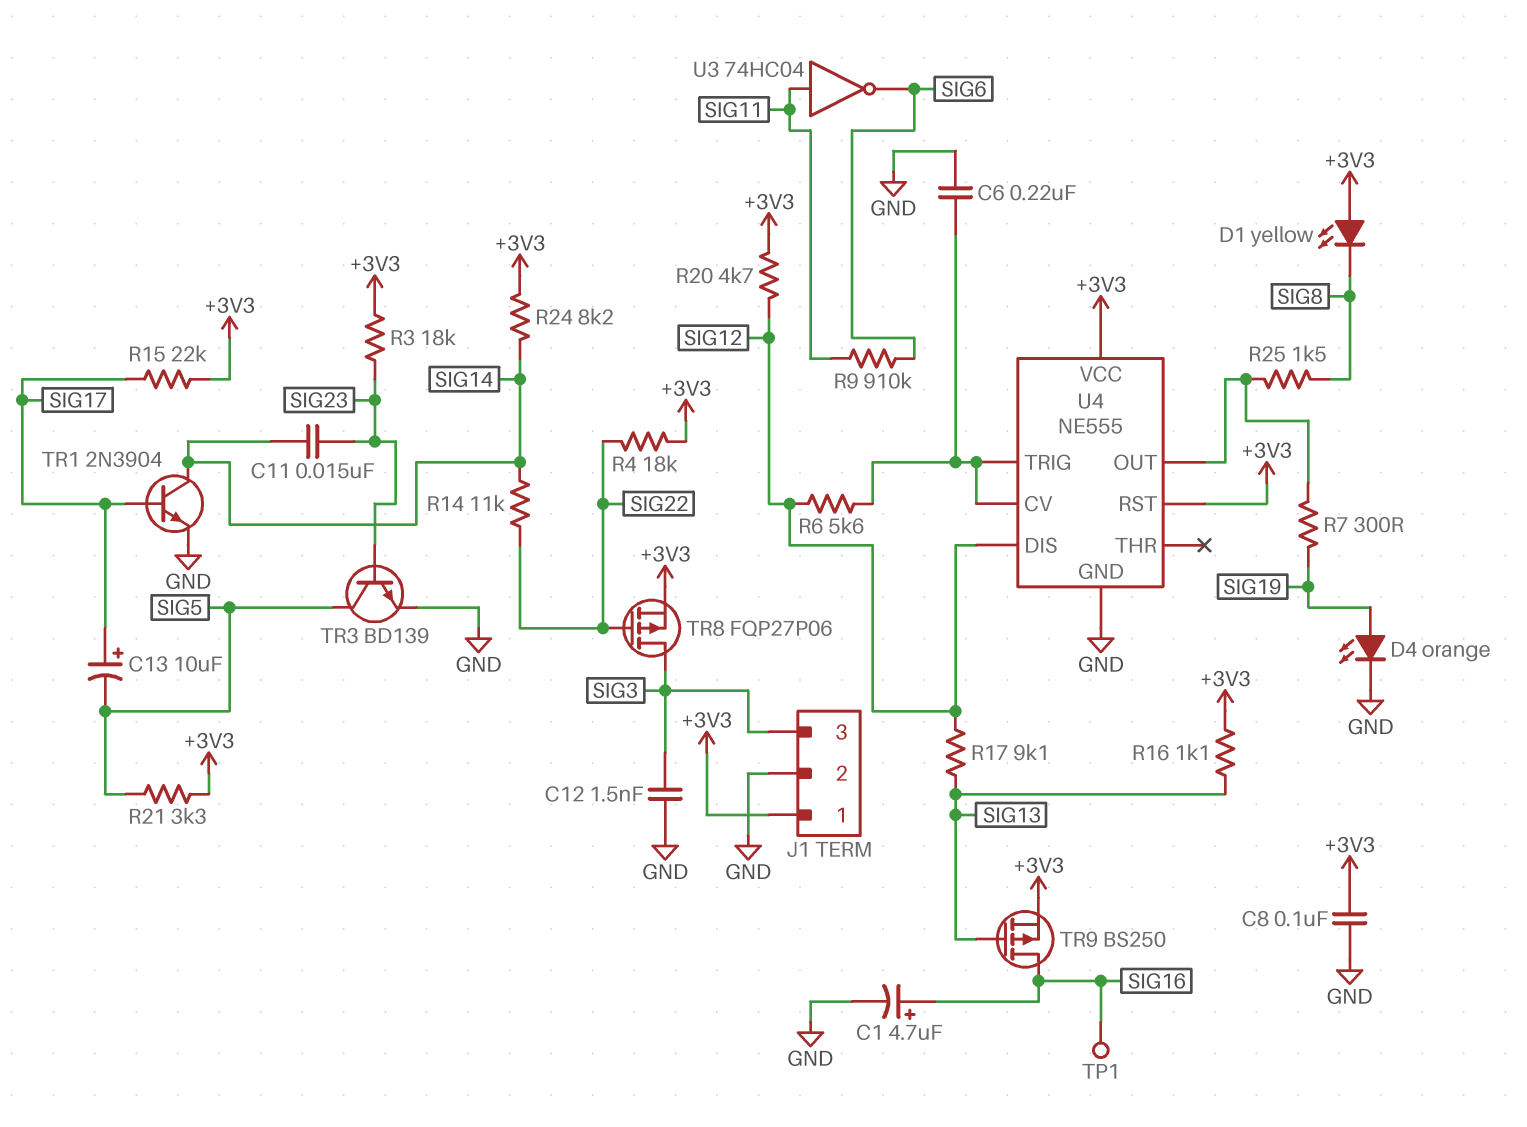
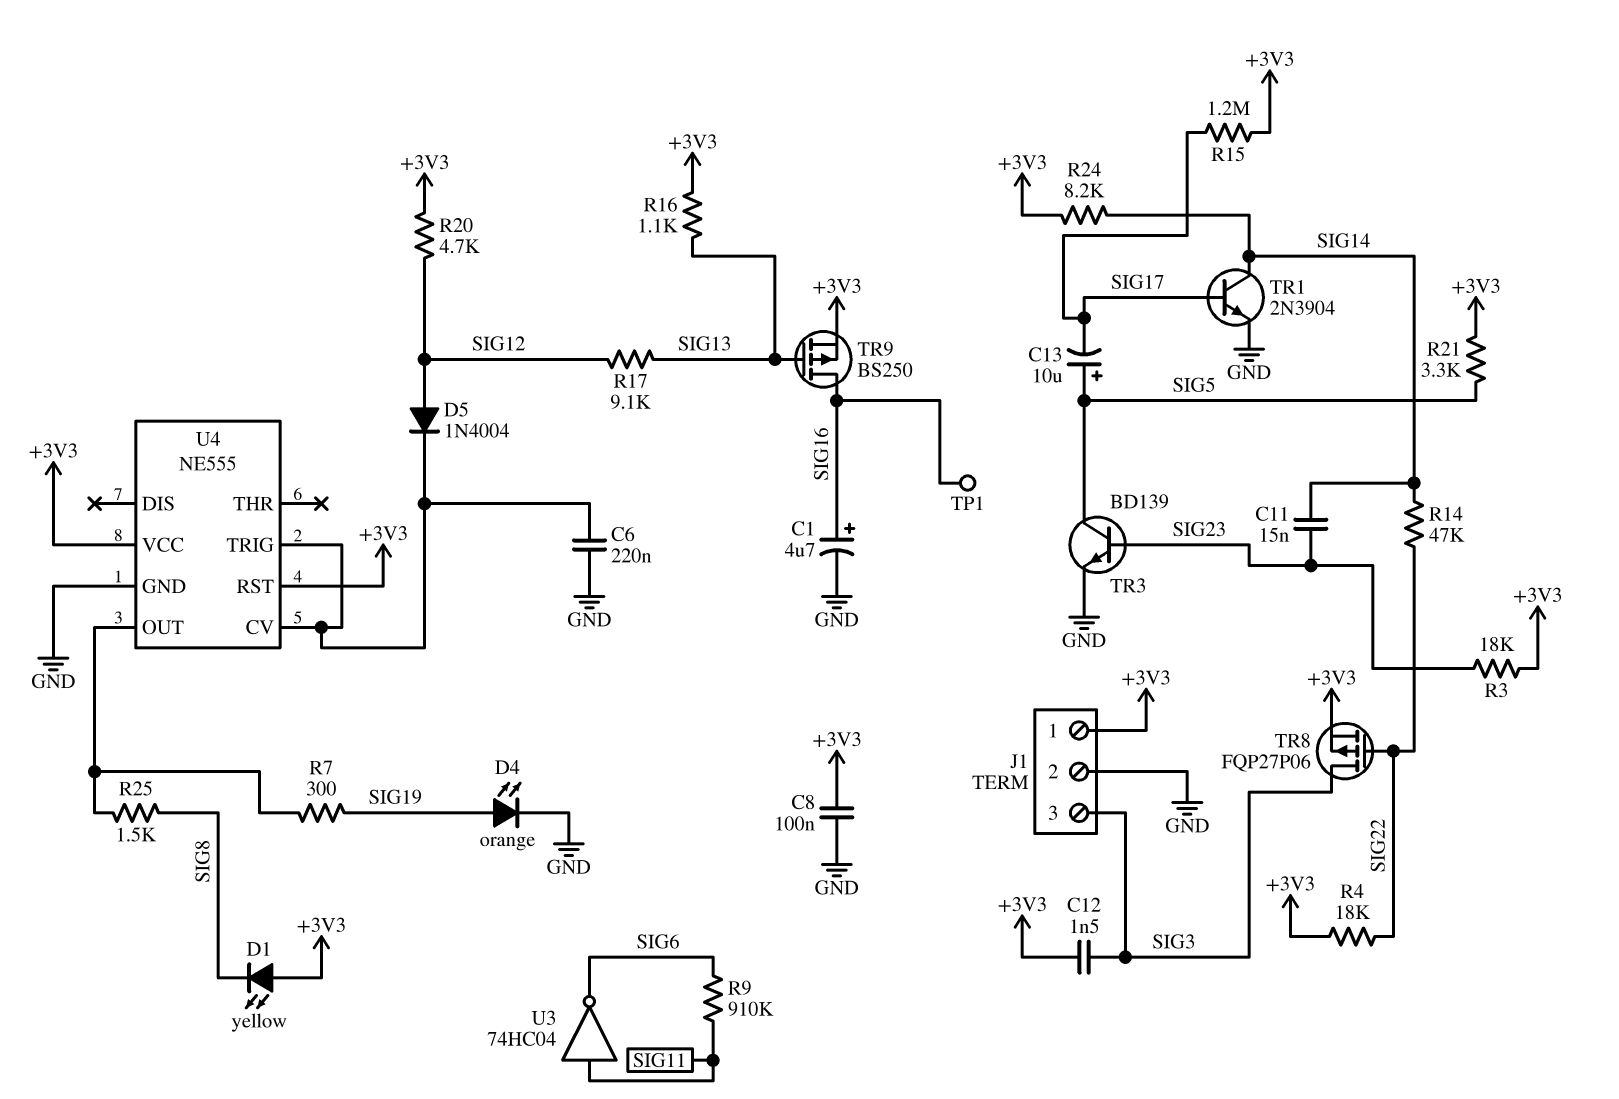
C12: 1.5nF (GND, SIG3) -> 1.5nF (+3V3, SIG3)
C13: 10uF (plus SIG17, minus SIG5) -> 10uF (plus SIG5, minus SIG17)
D5: none -> diode 1N4004 (A SIG12, K U4/CV)
R6: 5.6k (SIG12, U4/CV) -> none
R14: 11k (SIG14, SIG22) -> 47k (SIG14, SIG22)
R15: 22k (+3V3, SIG17) -> 1.2M (+3V3, SIG17)
U4 pin DIS: SIG12 -> none

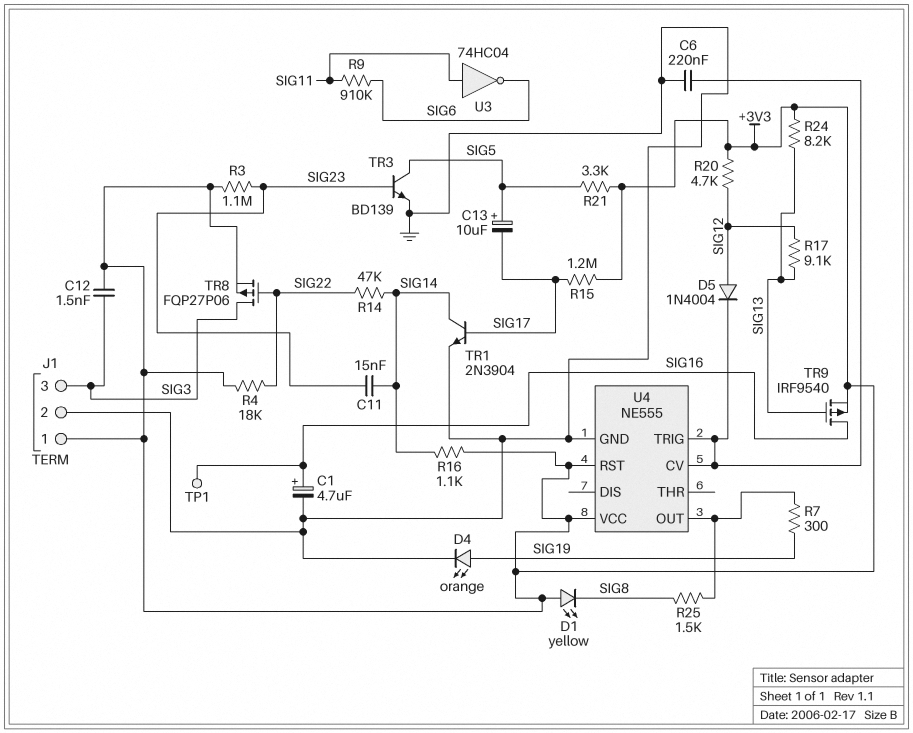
C8: 100nF (+3V3, GND) -> none
R3: 18k (+3V3, SIG23) -> 1.1M (+3V3, SIG23)
R16: 1.1k (+3V3, SIG13) -> 1.1k (+3V3, SIG14)
R24: 8.2k (+3V3, SIG14) -> 8.2k (+3V3, SIG13)
TR9: PMOS BS250 (G SIG13, D SIG16, S +3V3) -> PMOS IRF9540 (G SIG13, D SIG16, S +3V3)

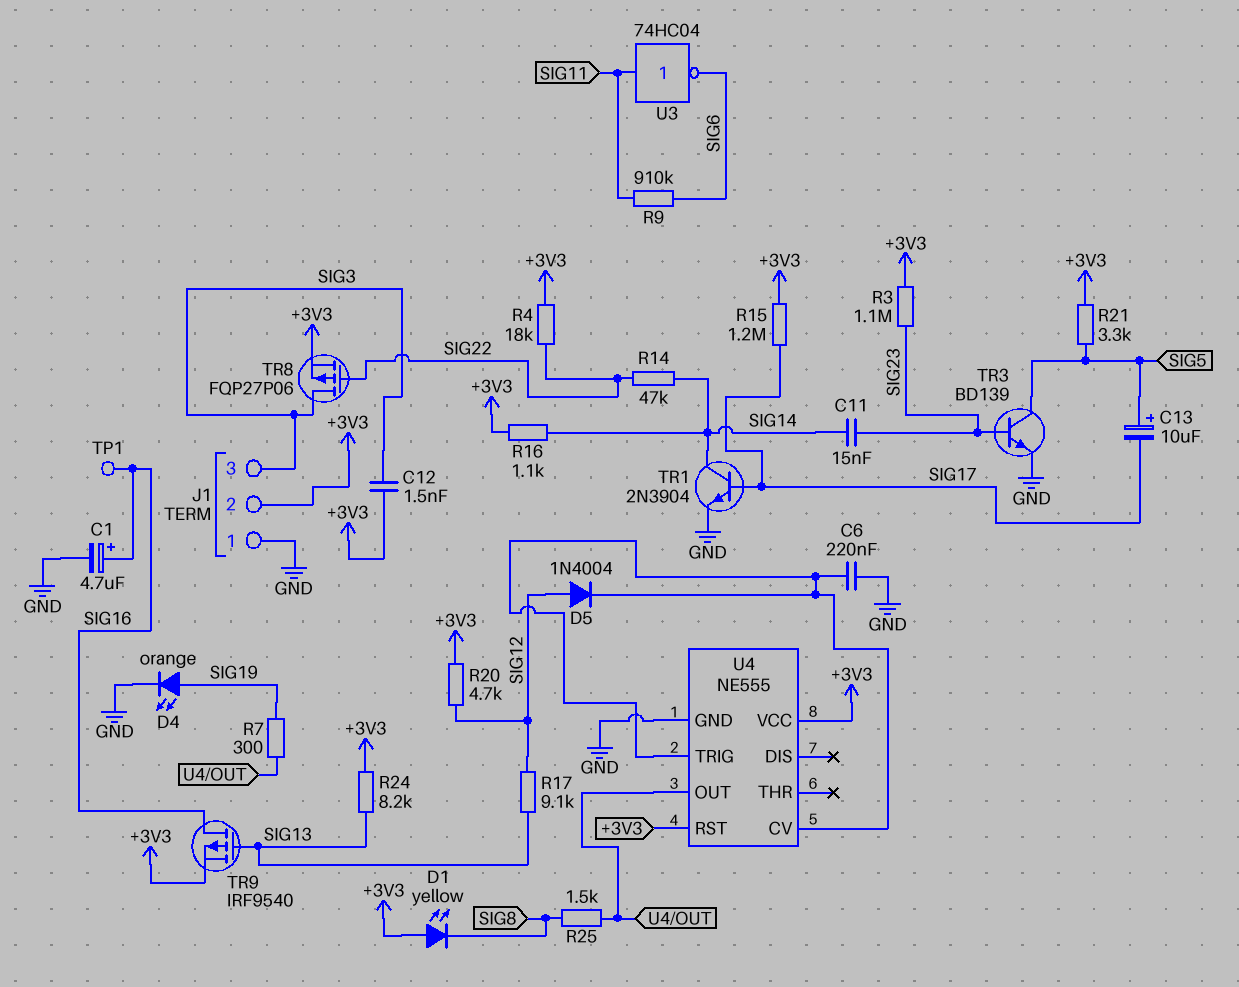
J1 pin 1: +3V3 -> GND
J1 pin 2: GND -> +3V3

